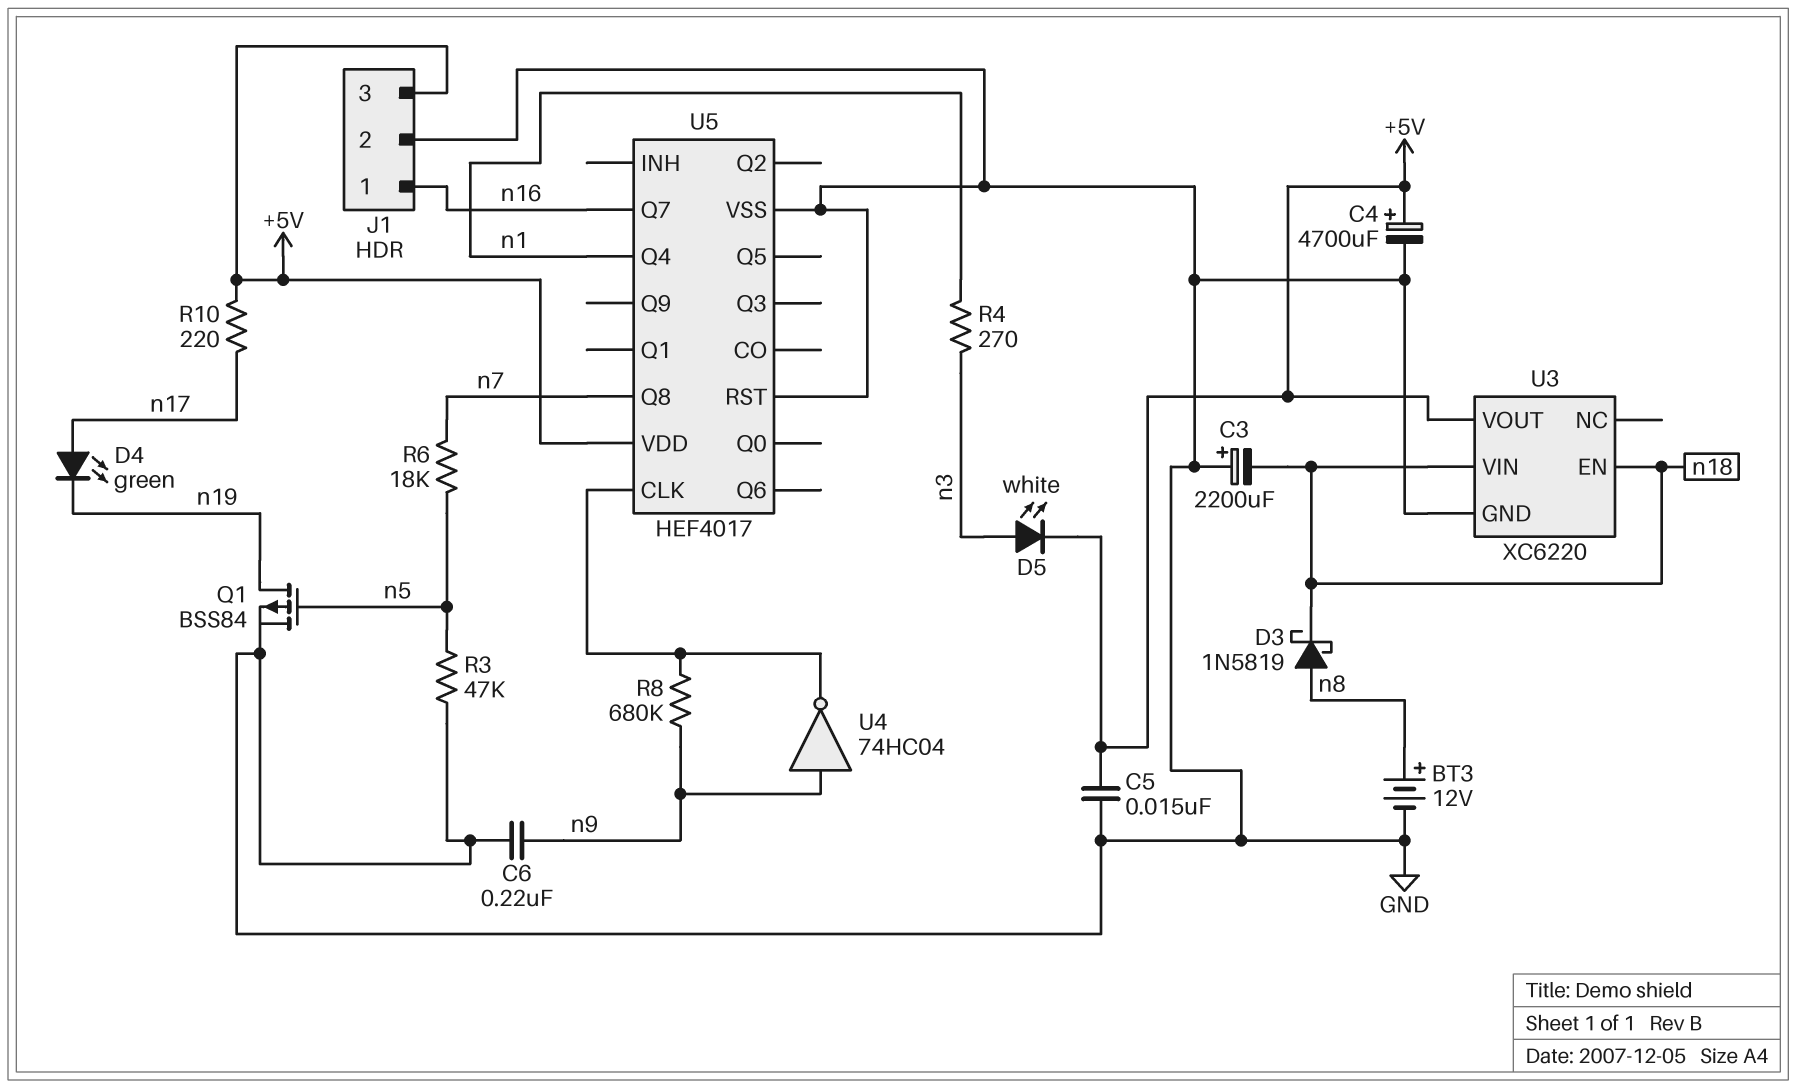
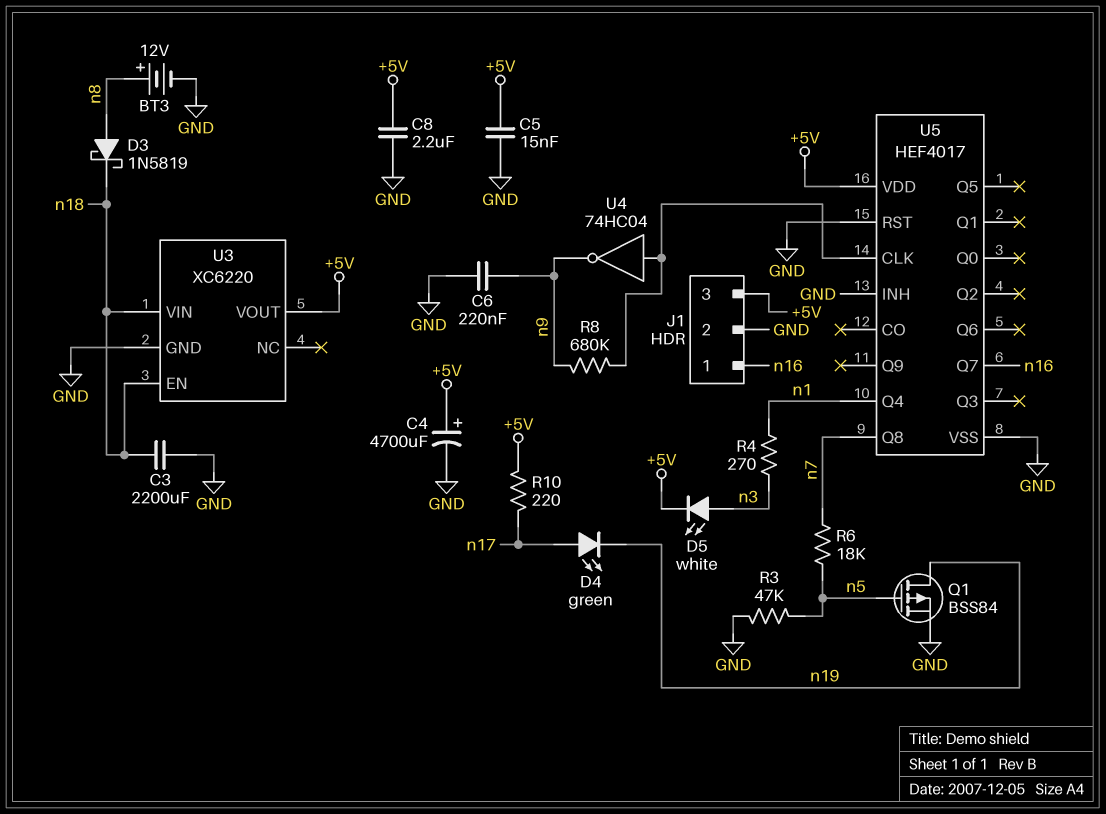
C3: 2200uF (plus GND, minus n18) -> 2200uF (GND, n18)
C8: none -> 2.2uF (+5V, GND)
U4: NOT 74HC04 (in n9, out U5/CLK) -> NOT 74HC04 (in U5/CLK, out n9)
U5 pin INH: none -> GND

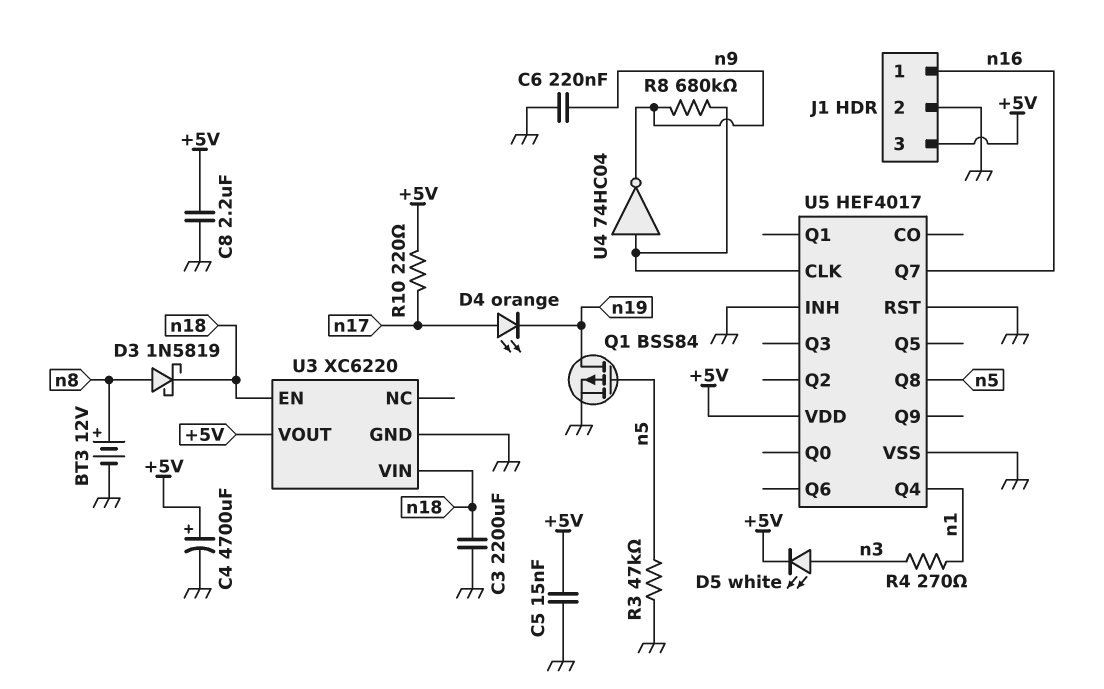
D4: LED green (A n17, K n19) -> LED orange (A n17, K n19)
R6: 18k (n5, n7) -> none
U5 pin Q8: n7 -> n5

